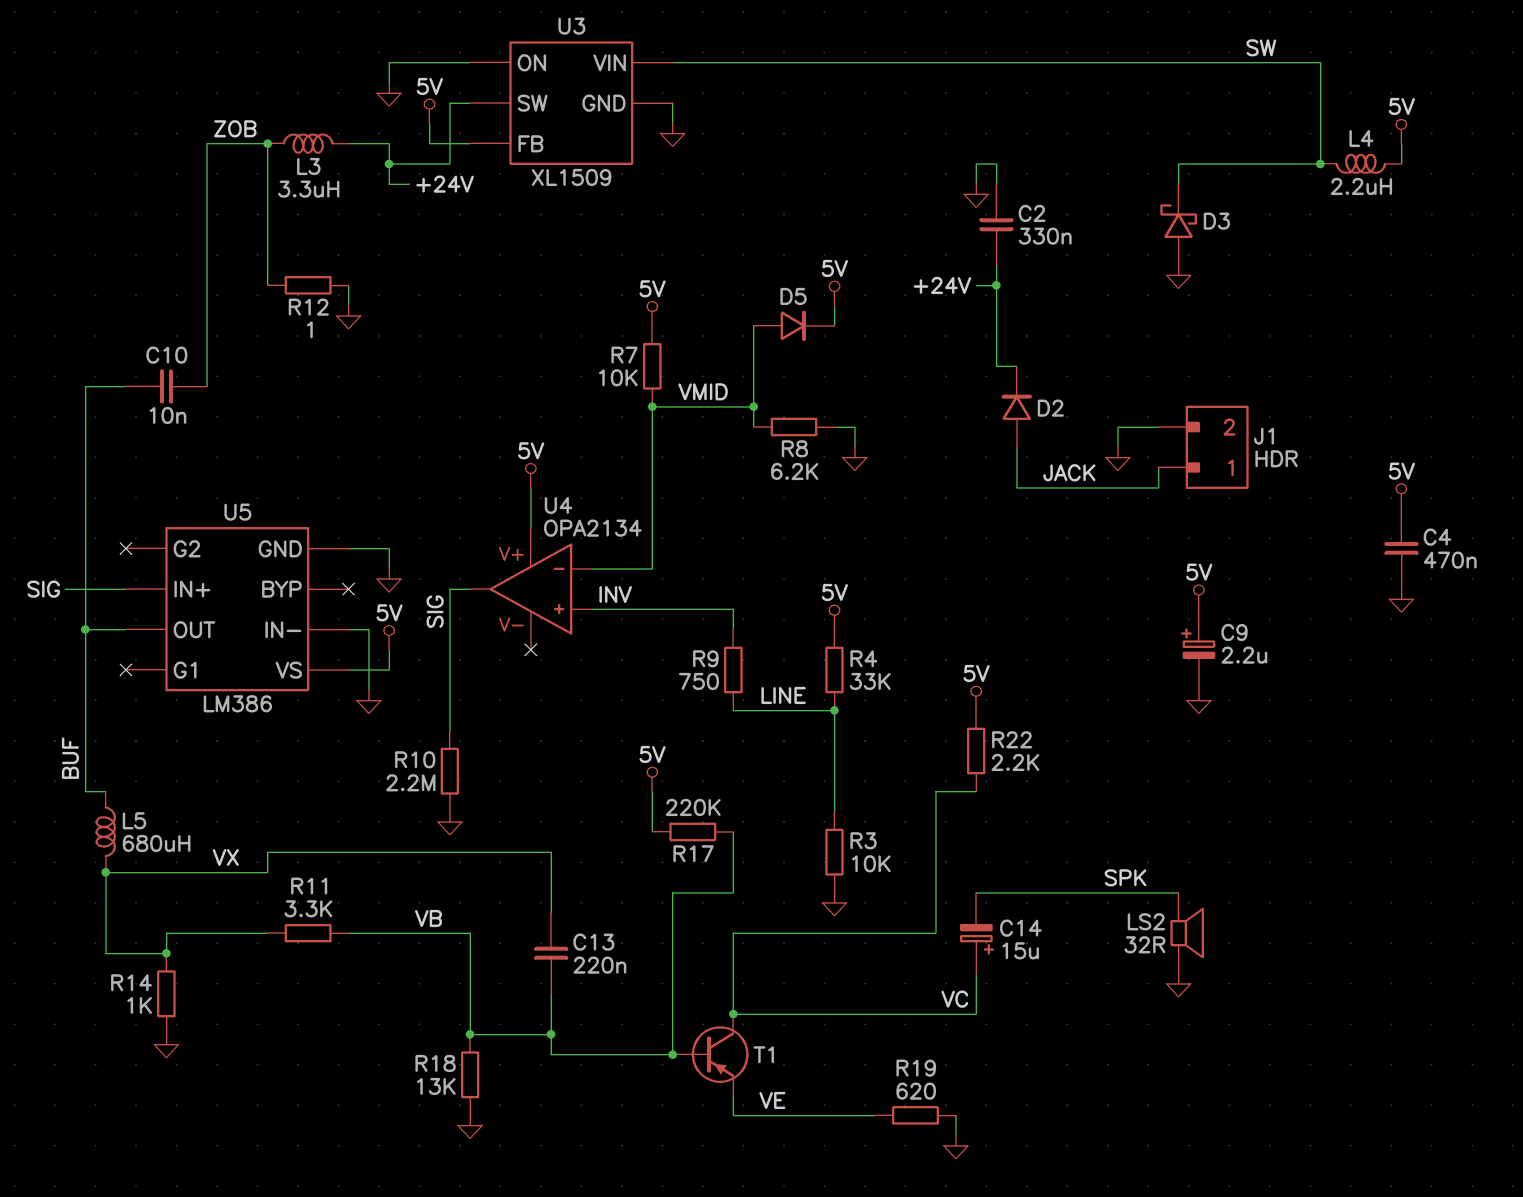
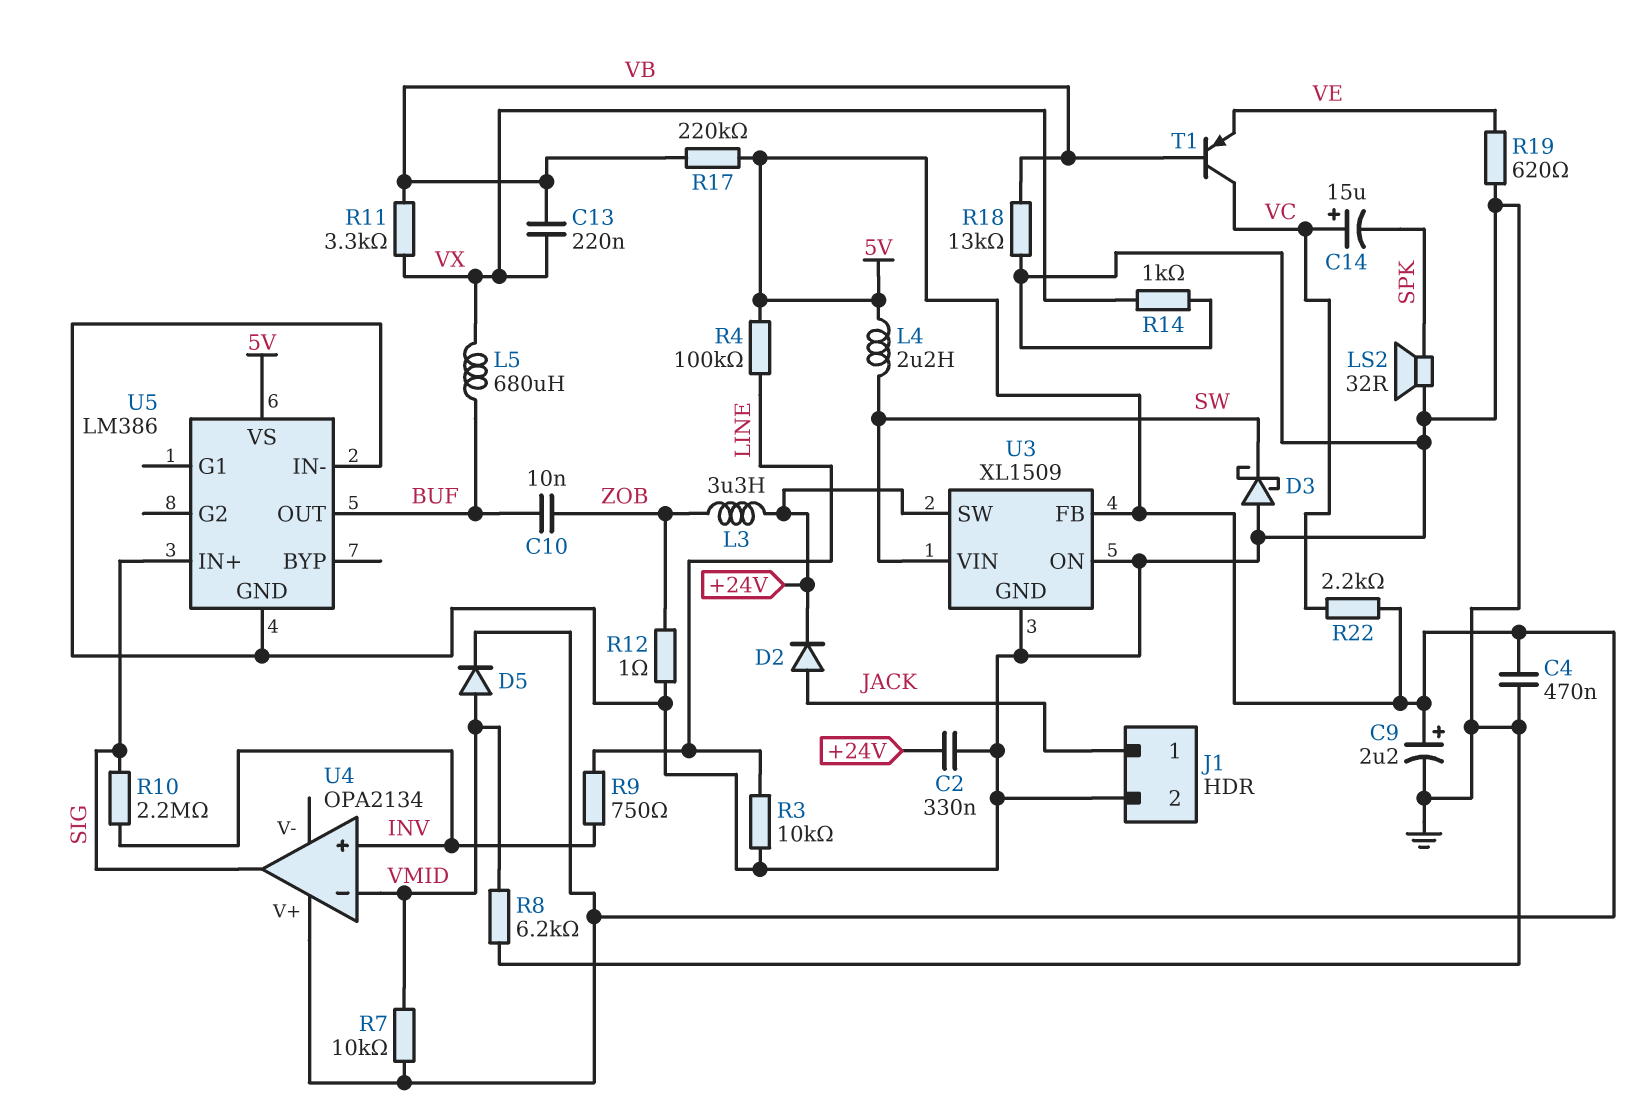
R4: 33k (5V, LINE) -> 100k (5V, LINE)
R10: 2.2M (GND, SIG) -> 2.2M (INV, SIG)

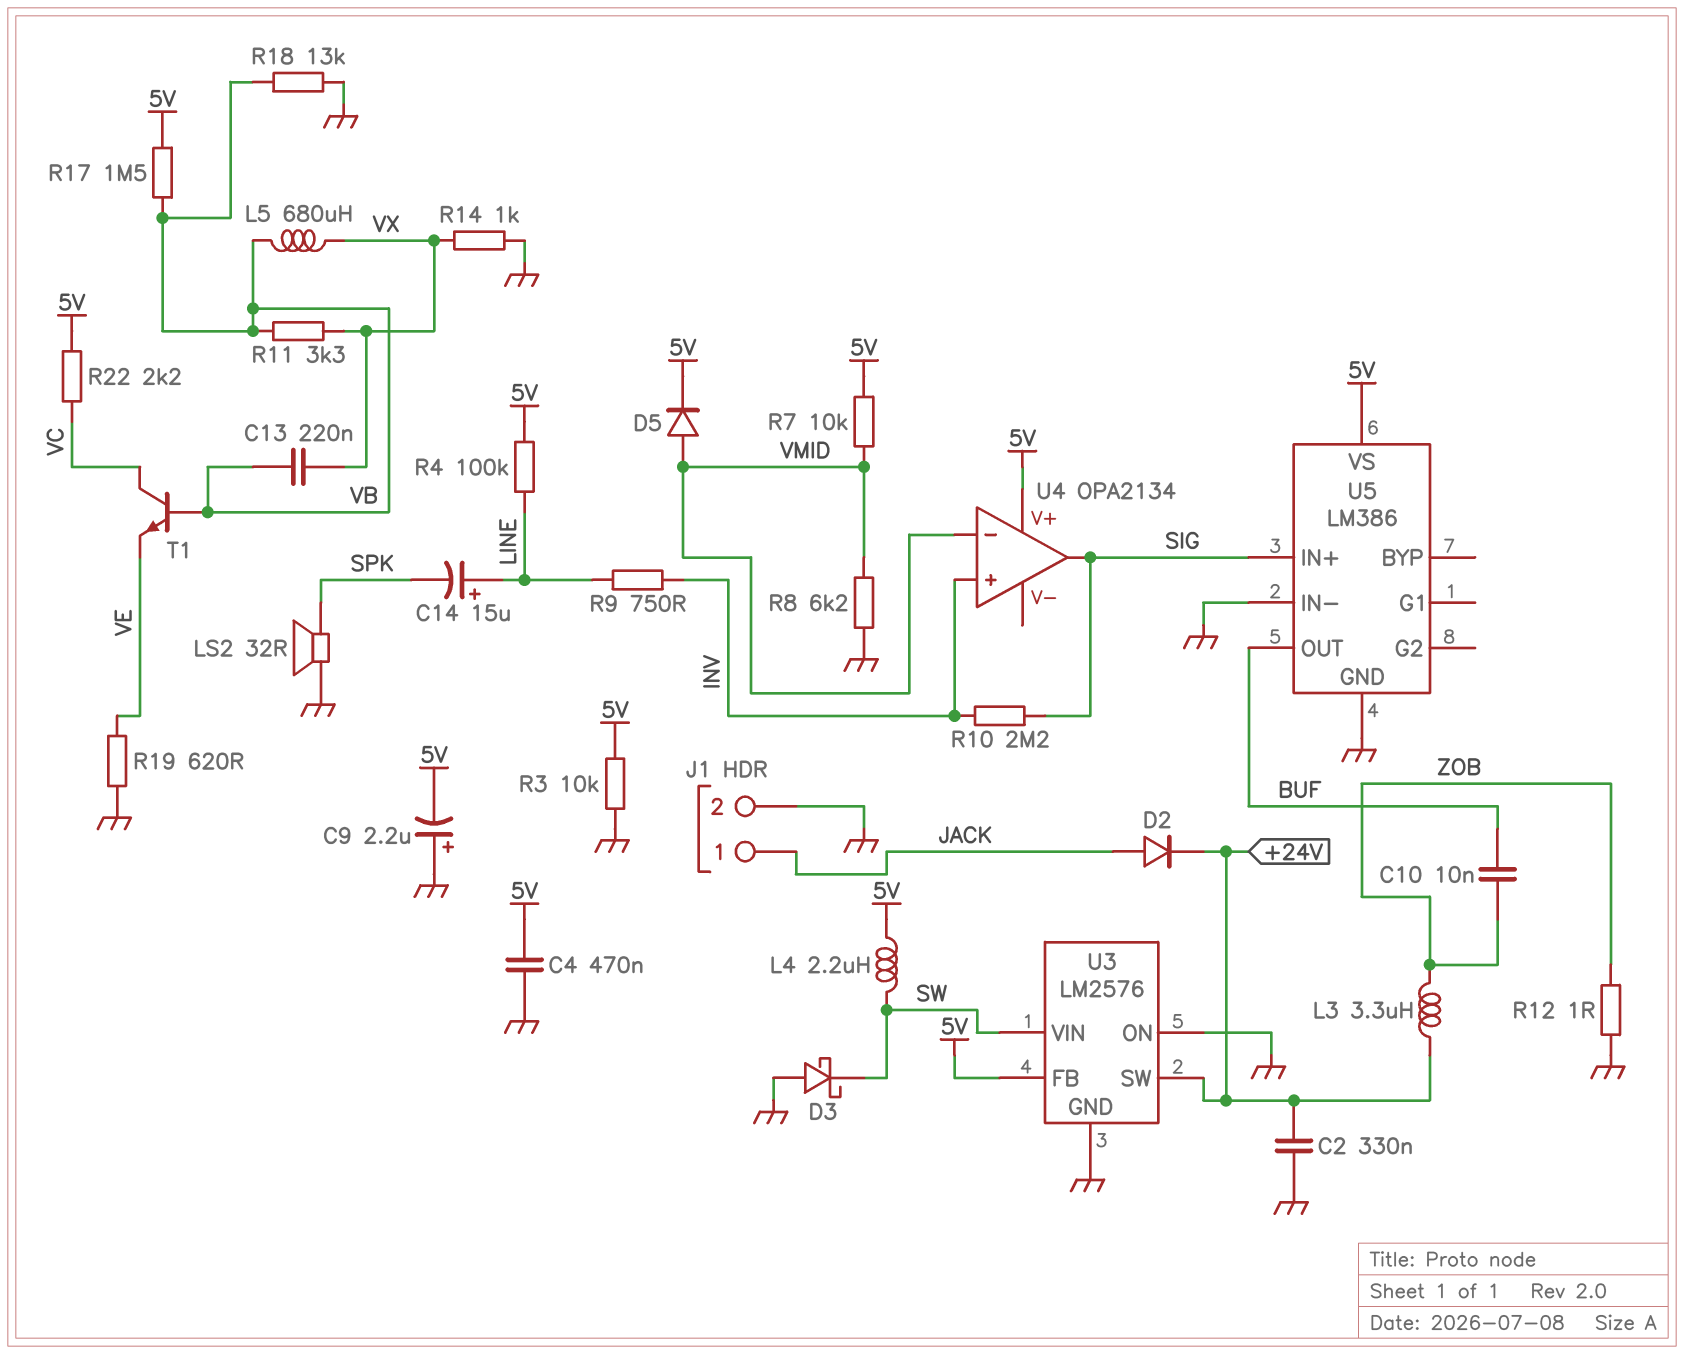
C9: 2.2uF (plus 5V, minus GND) -> 2.2uF (plus GND, minus 5V)
C14: 15uF (plus VC, minus SPK) -> 15uF (plus LINE, minus SPK)
L5: 680uH (BUF, VX) -> 680uH (VB, VX)
R3: 10k (GND, LINE) -> 10k (5V, GND)
R17: 220k (5V, VB) -> 1.5M (5V, VB)
T1: PNP (B VB, C VC, E VE) -> NPN (B VB, C VC, E VE)
U3: XL1509 -> LM2576

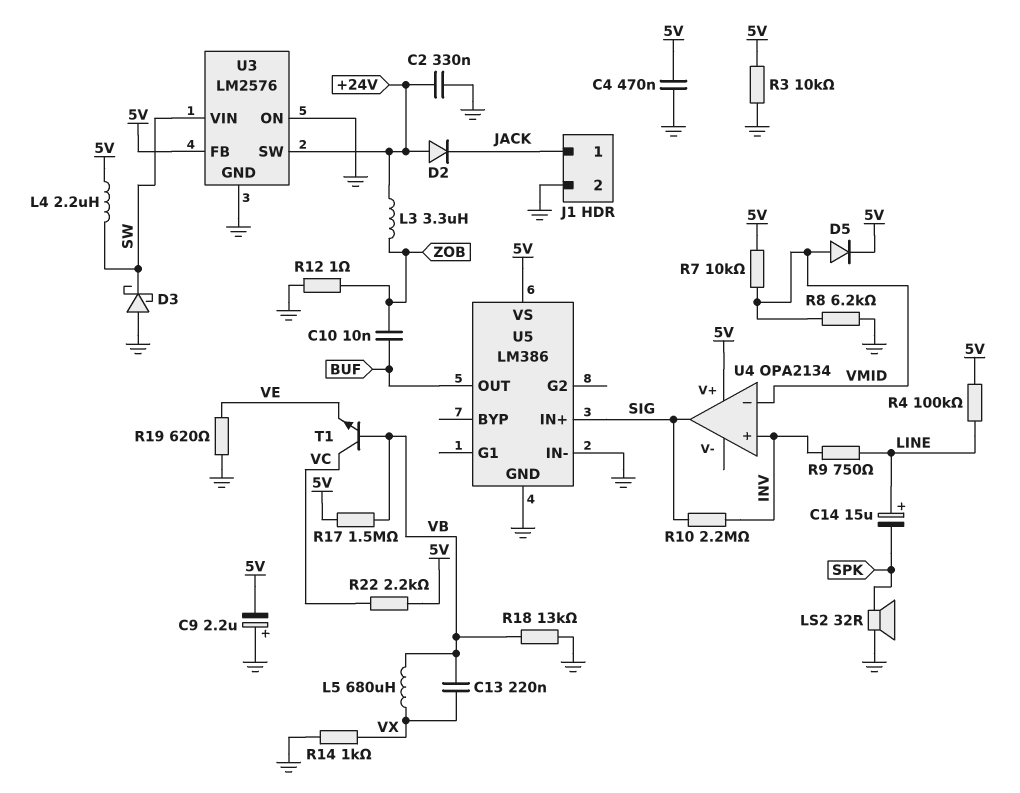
D2: diode (A JACK, K +24V) -> diode (A +24V, K JACK)
R11: 3.3k (VB, VX) -> none

